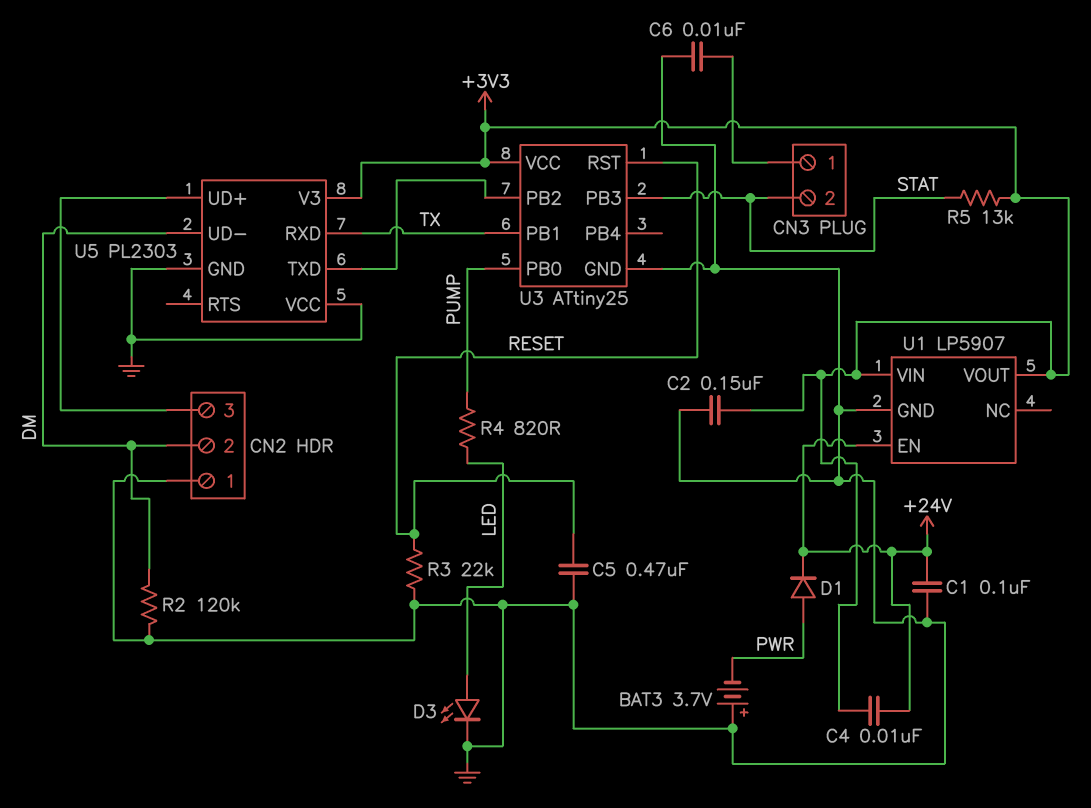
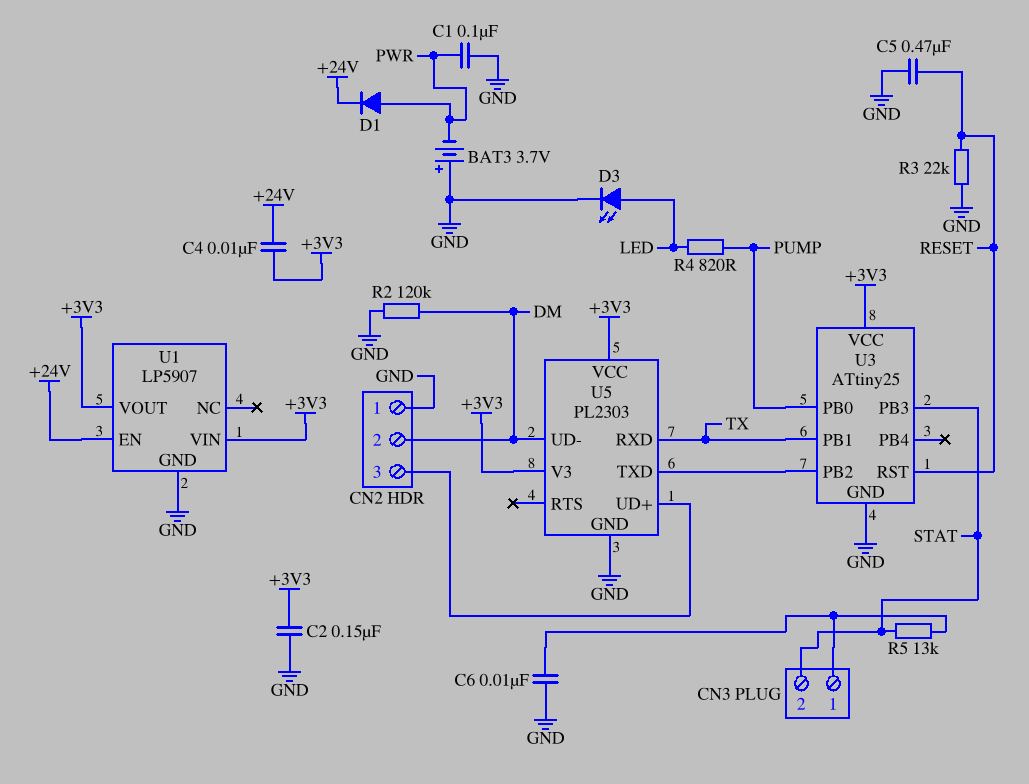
C1: 100nF (+24V, GND) -> 100nF (GND, PWR)
R5: 13k (+3V3, STAT) -> 13k (CN3/1, STAT)
U5 pin VCC: GND -> +3V3

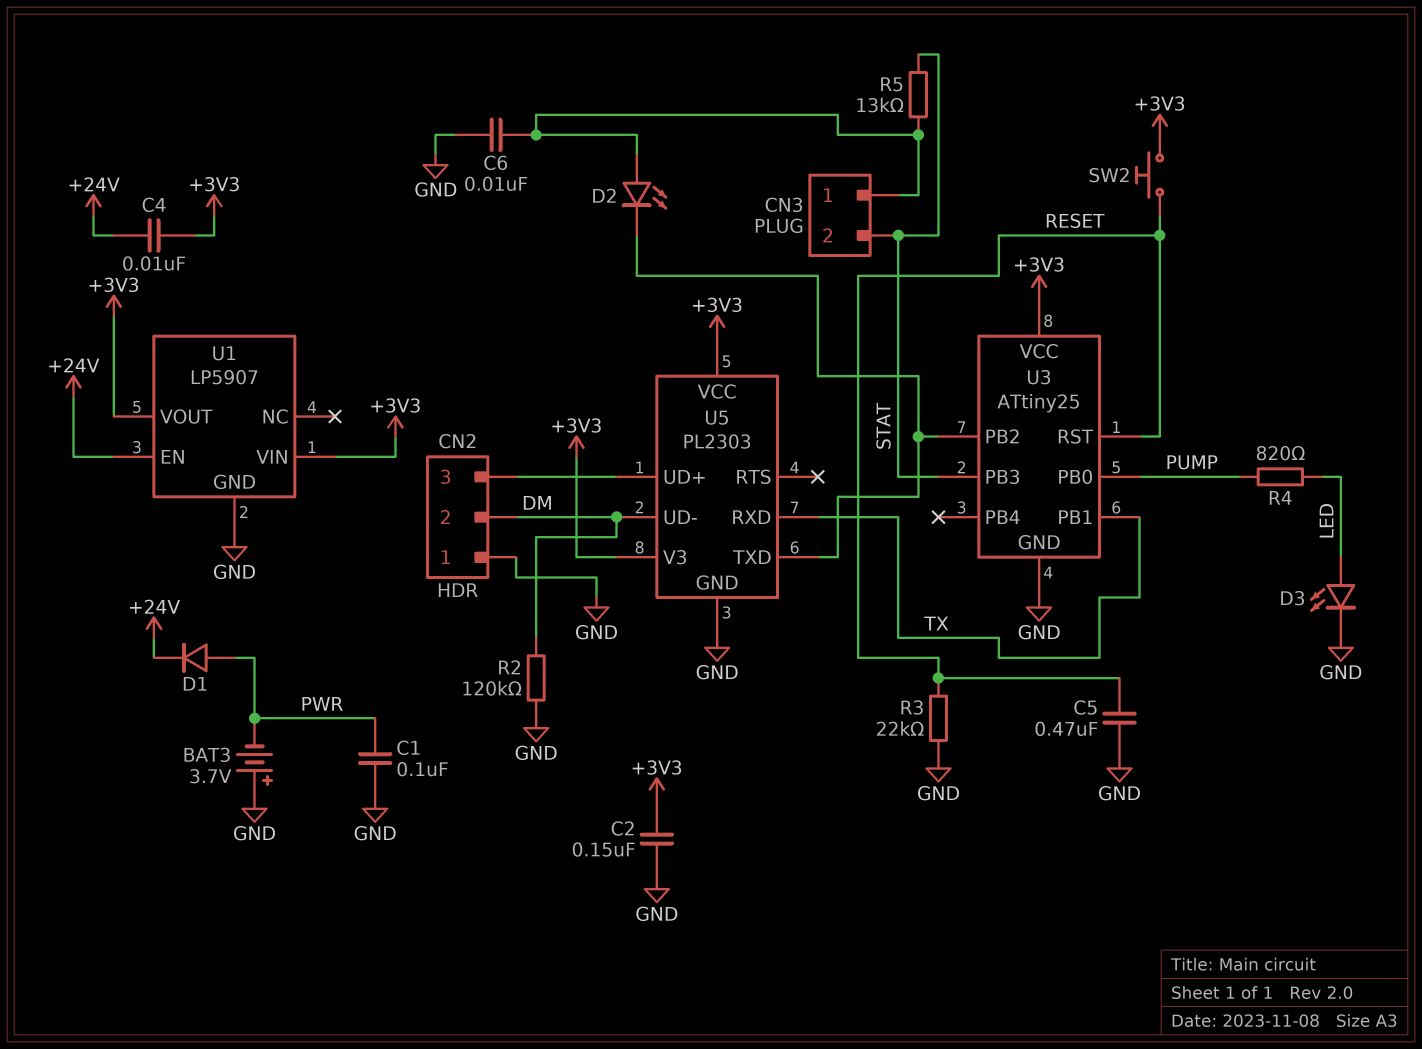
D2: none -> LED (A CN3/1, K U3/PB2)
SW2: none -> button (+3V3, RESET)

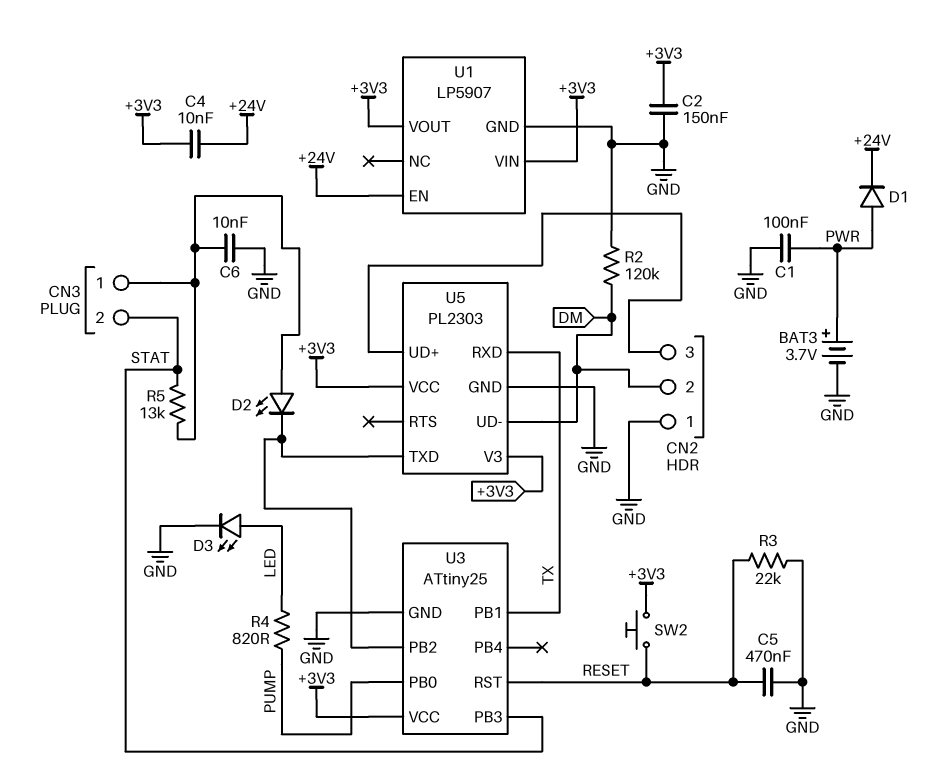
BAT3: 3.7V (plus GND, minus PWR) -> 3.7V (plus PWR, minus GND)

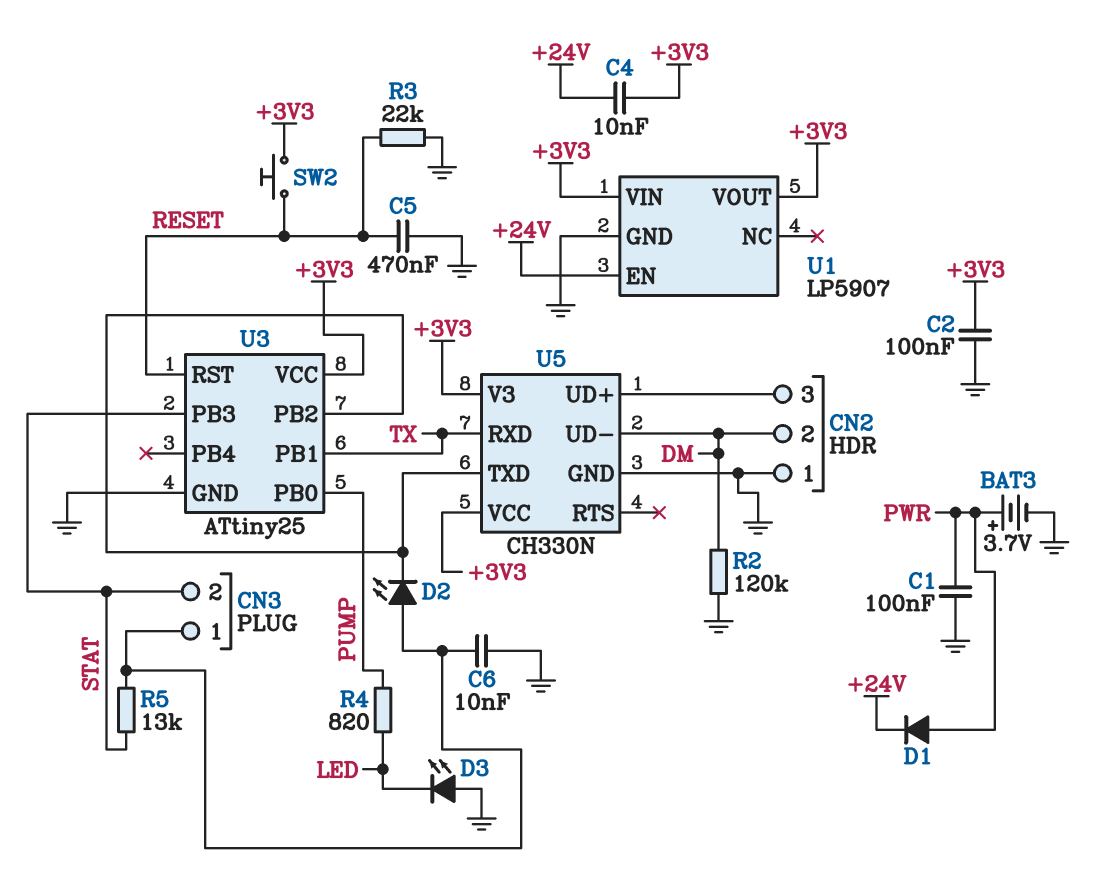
C2: 150nF (+3V3, GND) -> 100nF (+3V3, GND)
D3: LED (A LED, K GND) -> LED (A GND, K LED)
U5: PL2303 -> CH330N

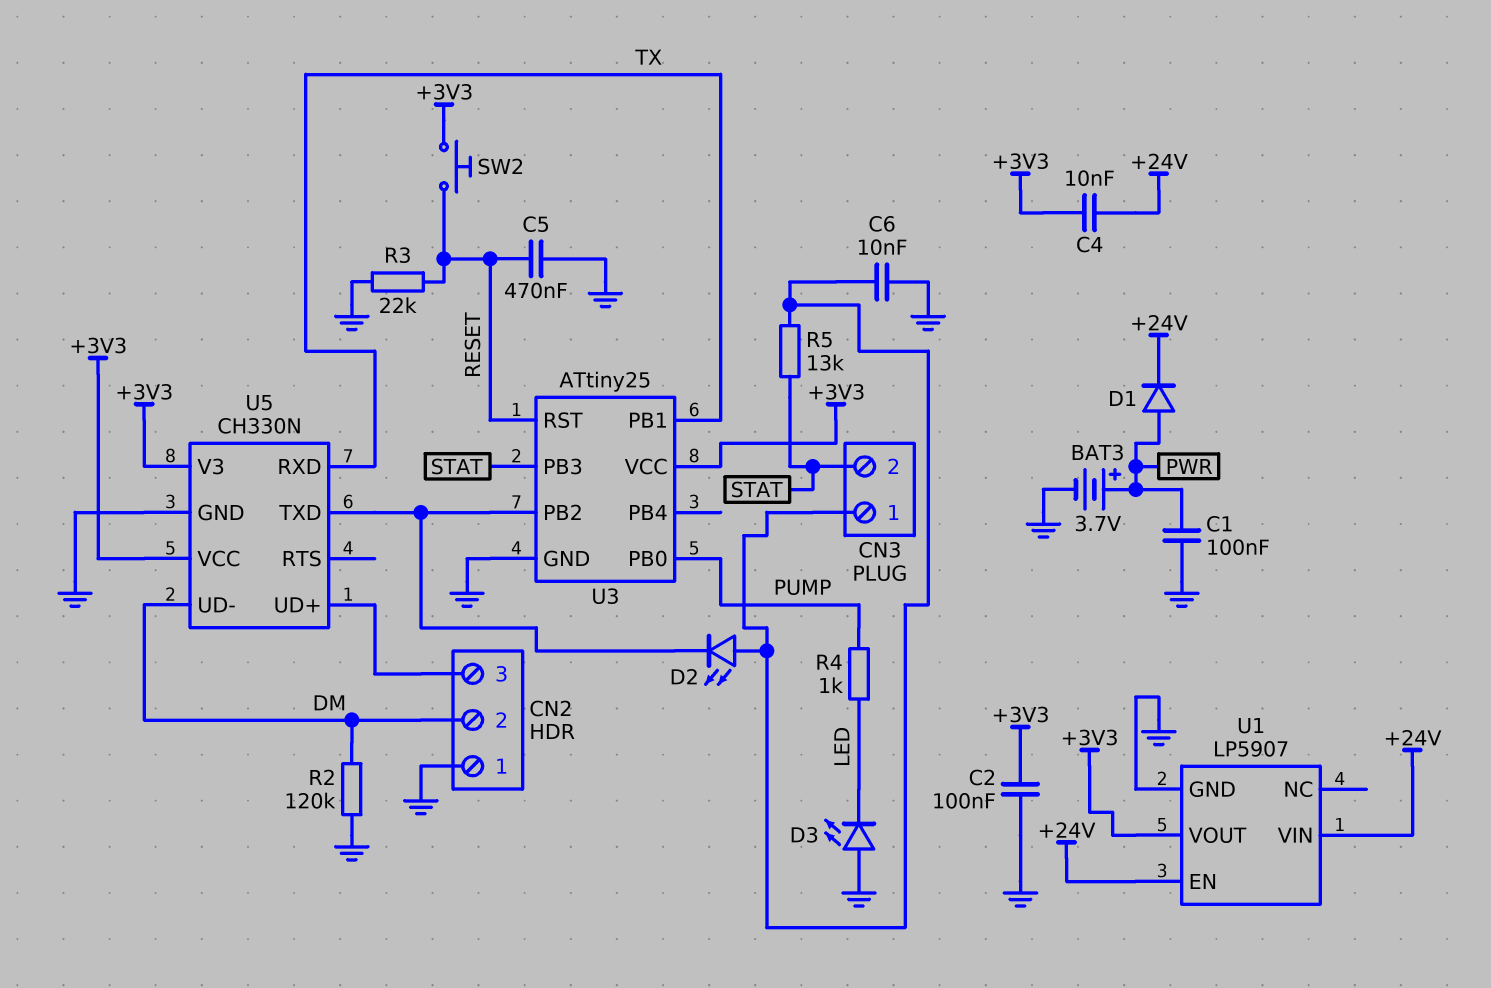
R4: 820 (LED, PUMP) -> 1k (LED, PUMP)
U1 pin VIN: +3V3 -> +24V

